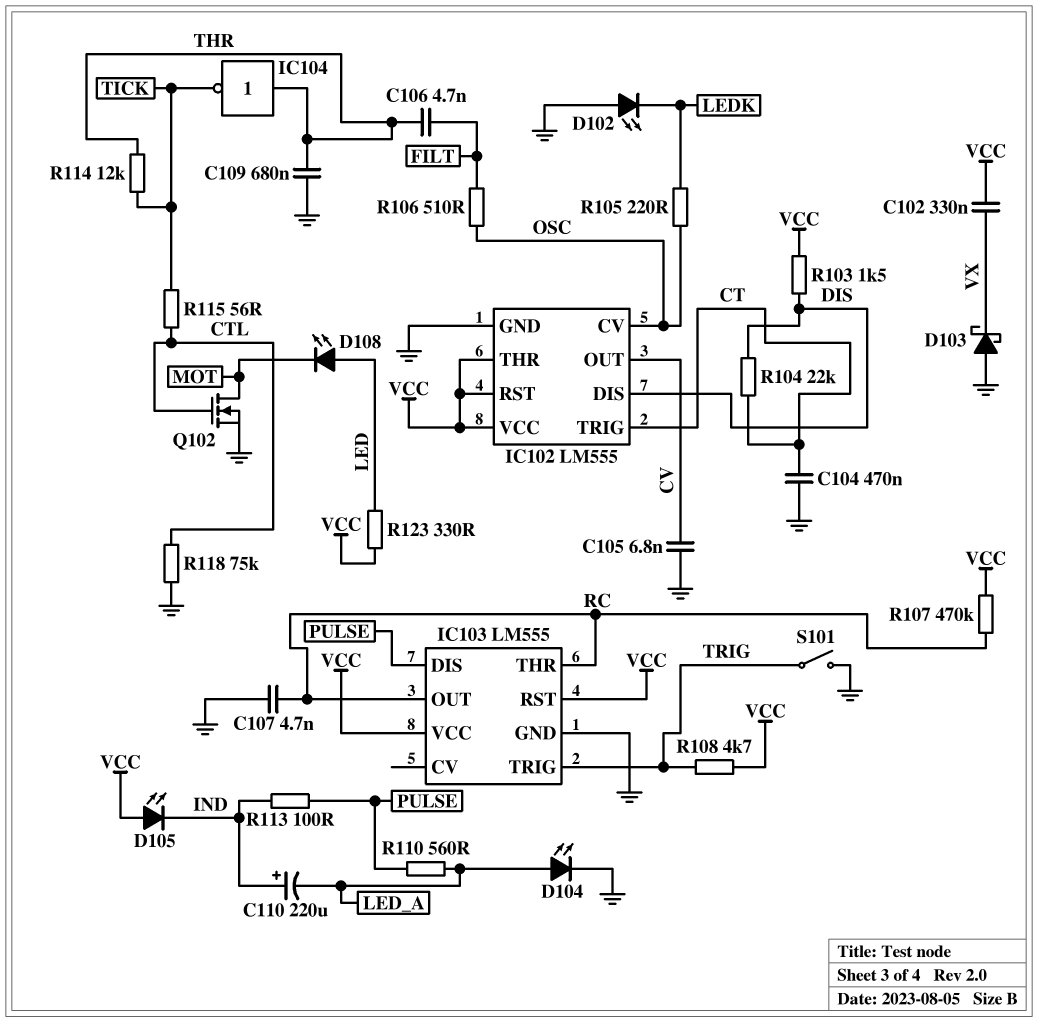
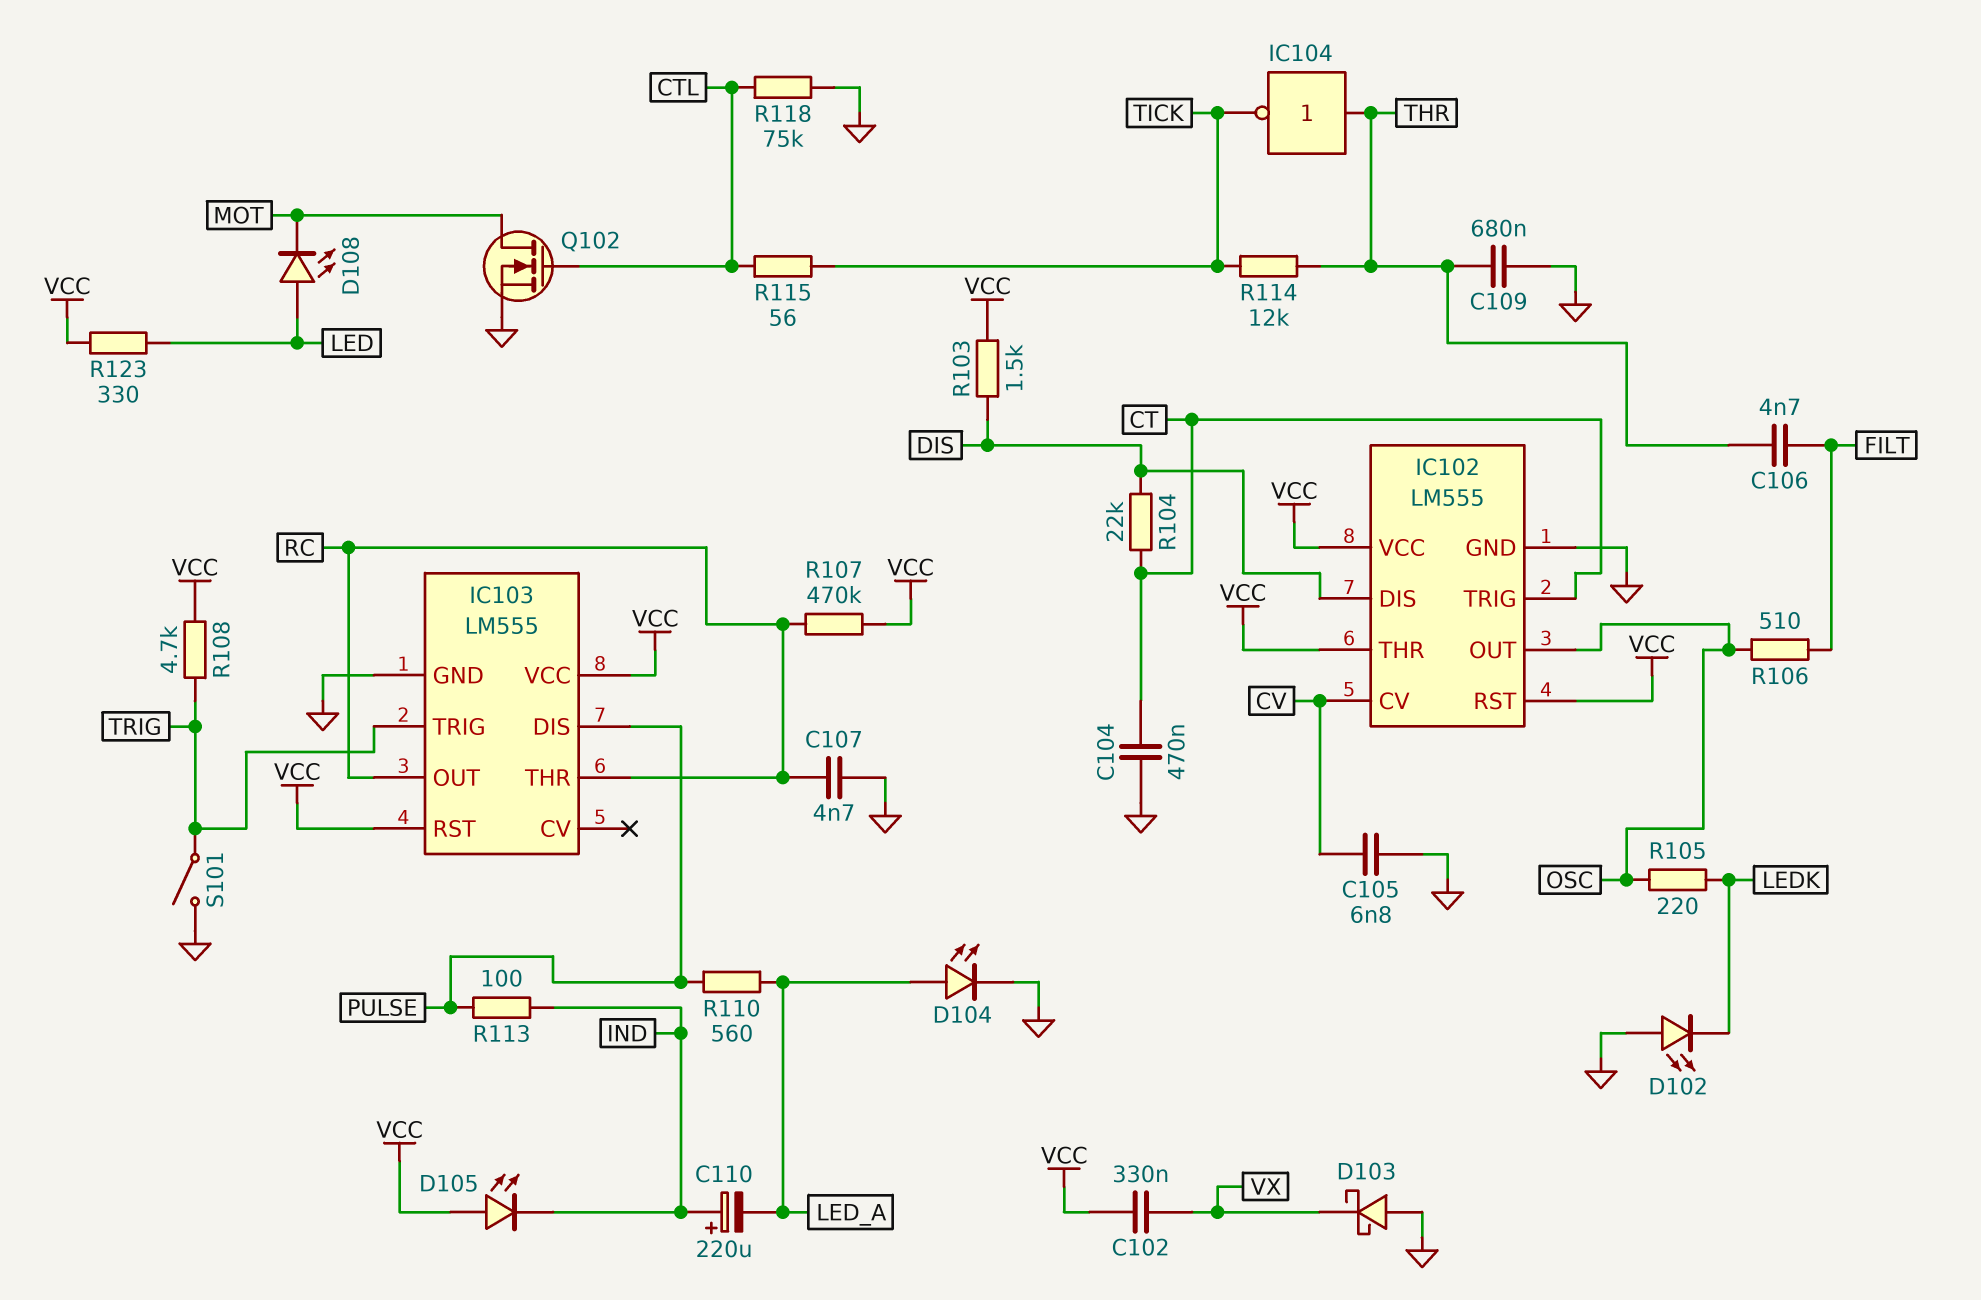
IC102 pin CV: OSC -> CV
IC102 pin OUT: CV -> OSC

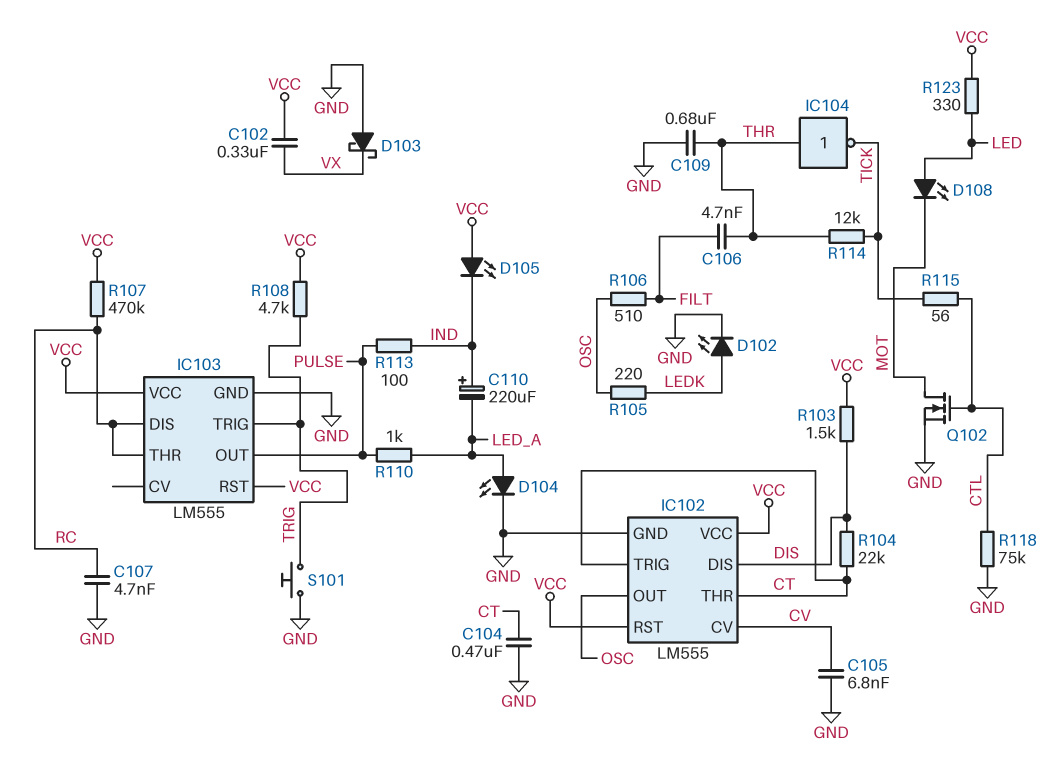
D102: LED (A GND, K LEDK) -> LED (A LEDK, K GND)
IC102 pin THR: VCC -> CT
IC103 pin DIS: PULSE -> RC
IC103 pin OUT: RC -> PULSE
R110: 560 (LED_A, PULSE) -> 1k (LED_A, PULSE)
S101: switch (GND, TRIG) -> button (GND, TRIG)

